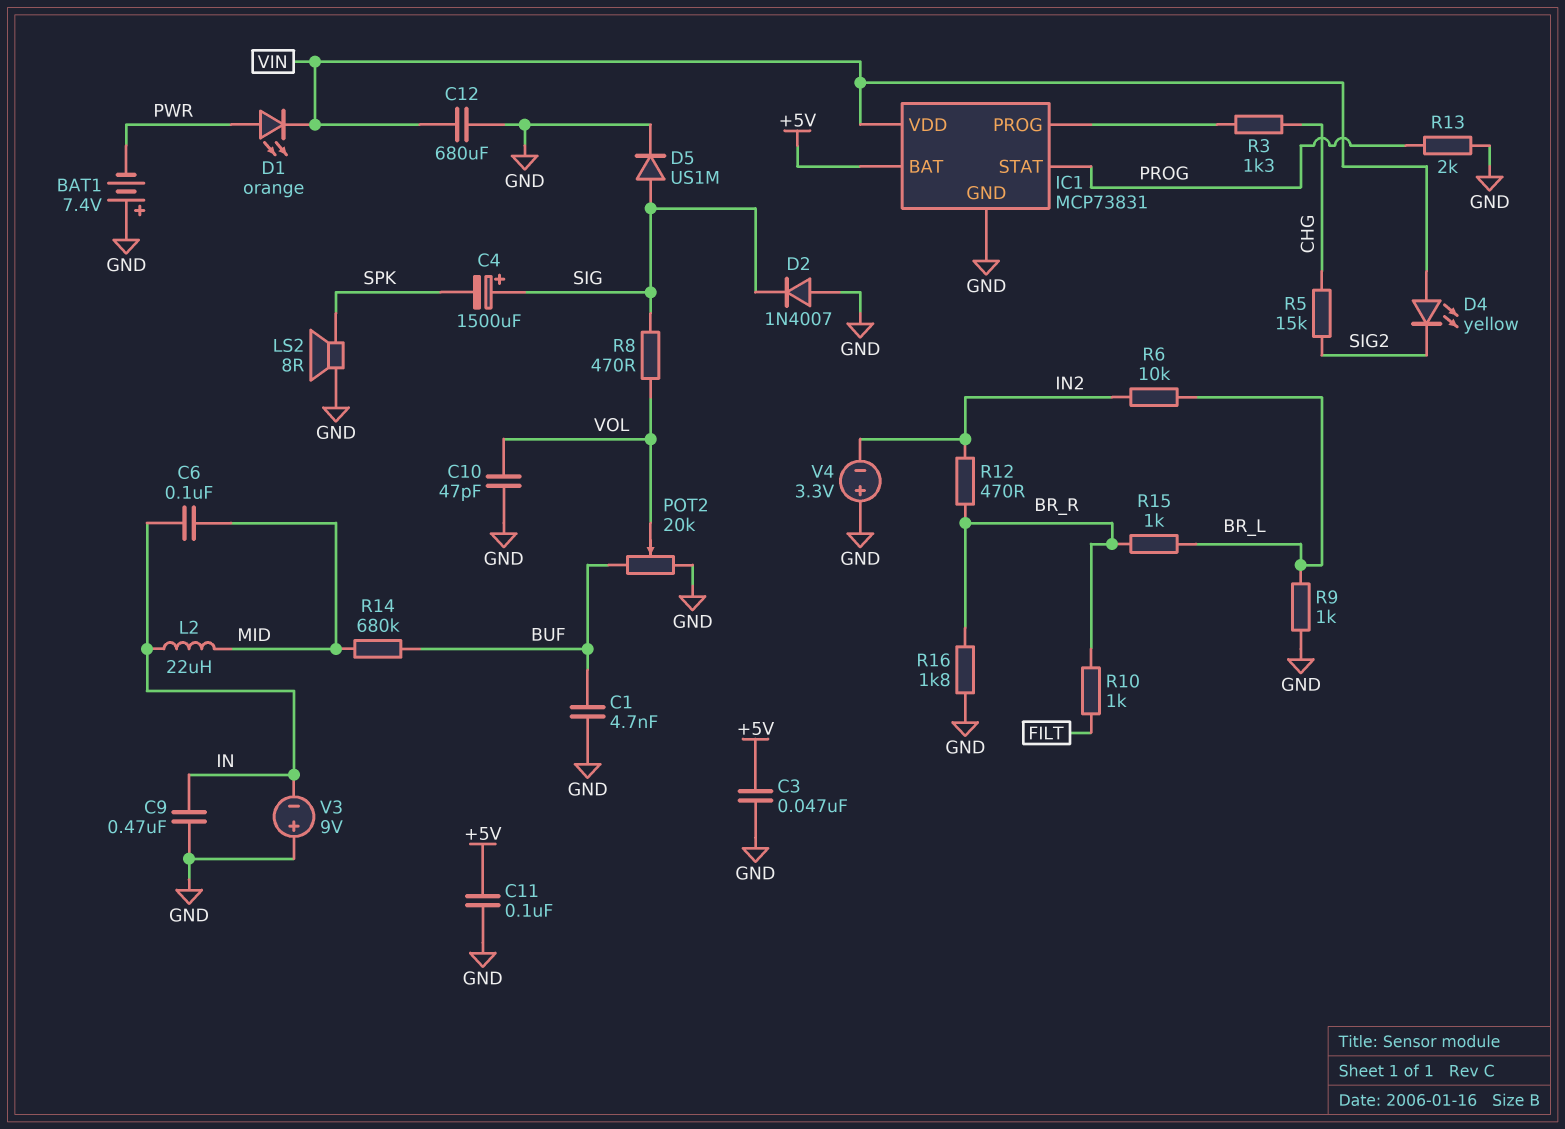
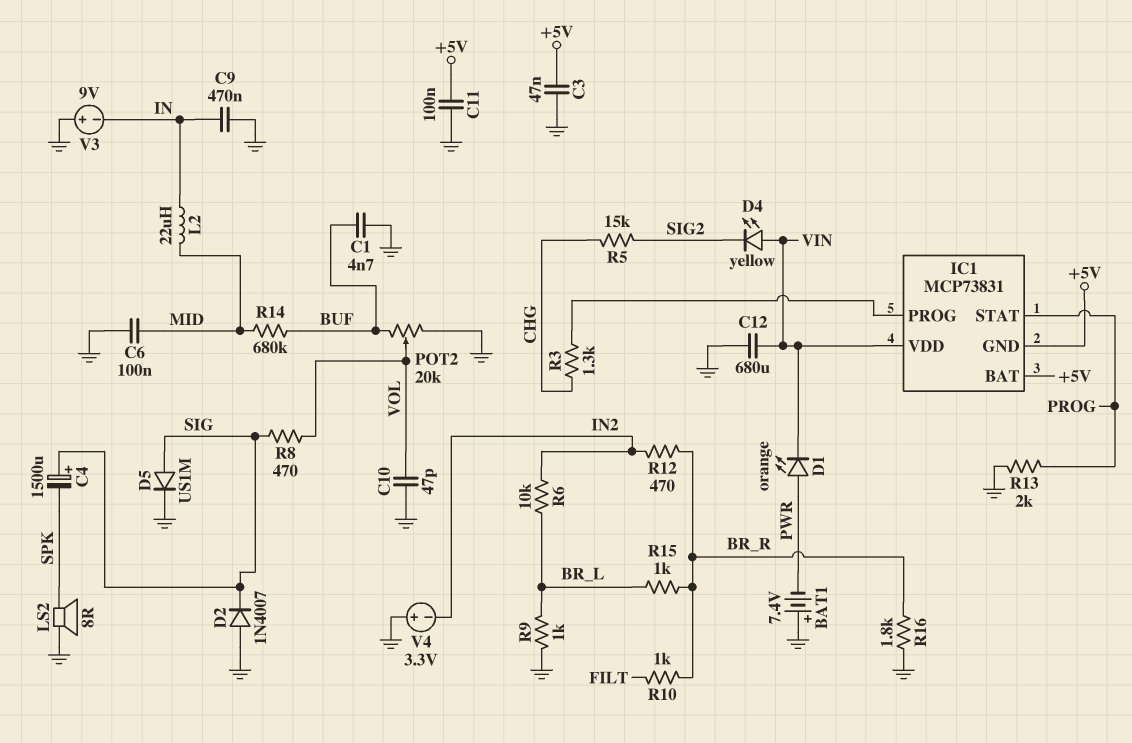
C6: 100nF (IN, MID) -> 100nF (GND, MID)
IC1 pin GND: GND -> +5V

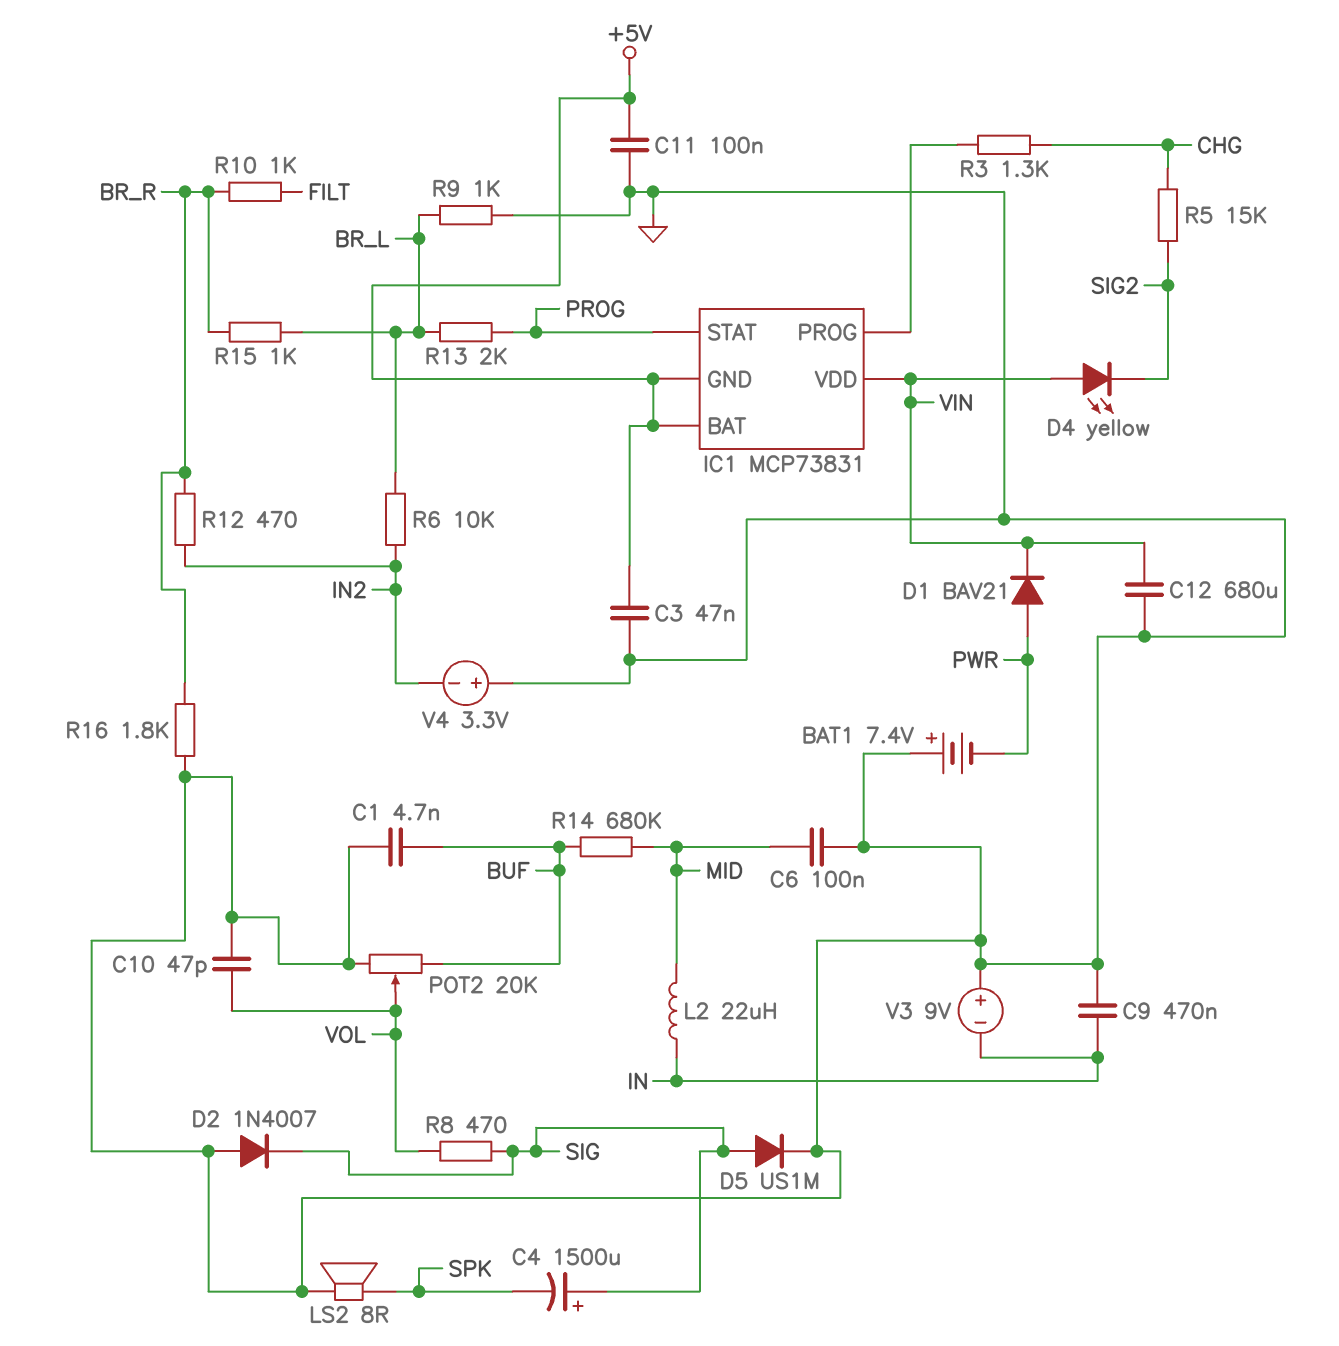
D1: LED orange (A PWR, K VIN) -> diode BAV21 (A PWR, K VIN)
R13: 2k (GND, PROG) -> 2k (BR_L, PROG)

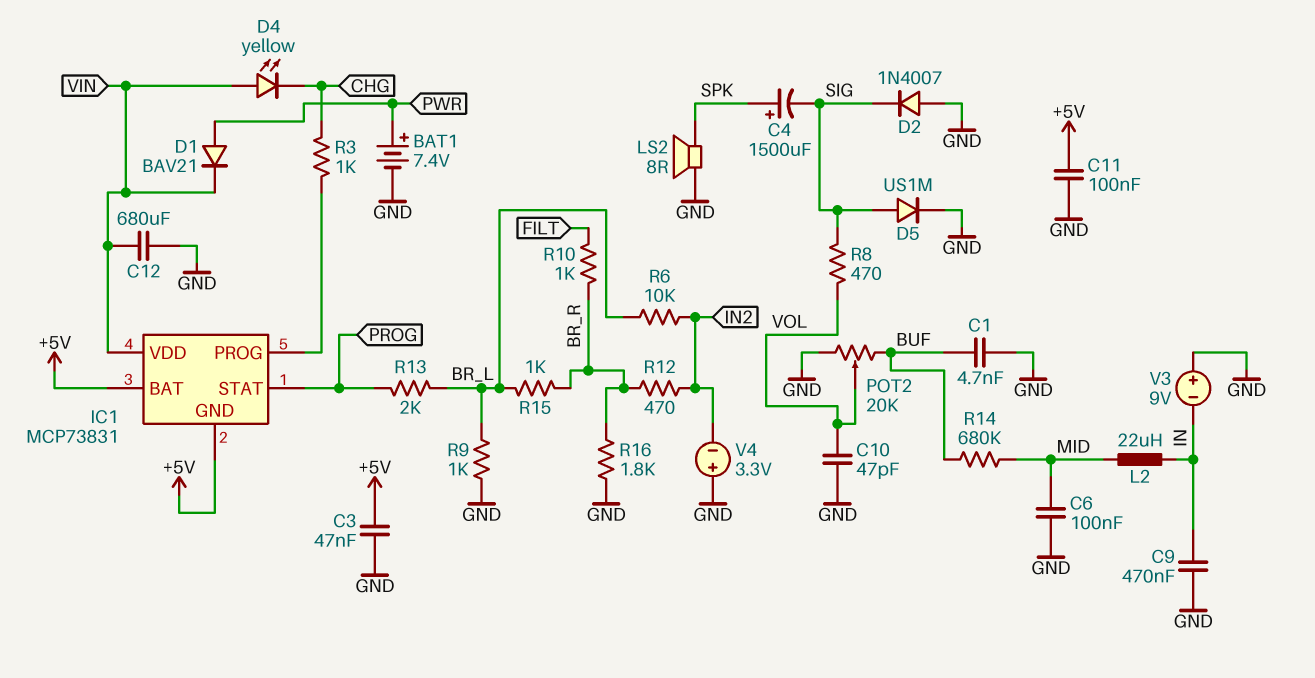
BAT1: 7.4V (plus GND, minus PWR) -> 7.4V (plus PWR, minus GND)
C4: 1500uF (plus SIG, minus SPK) -> 1500uF (plus SPK, minus SIG)
D4: LED yellow (A VIN, K SIG2) -> LED yellow (A VIN, K CHG)
R3: 1.3k (CHG, IC1/PROG) -> 1k (CHG, IC1/PROG)
R5: 15k (CHG, SIG2) -> none

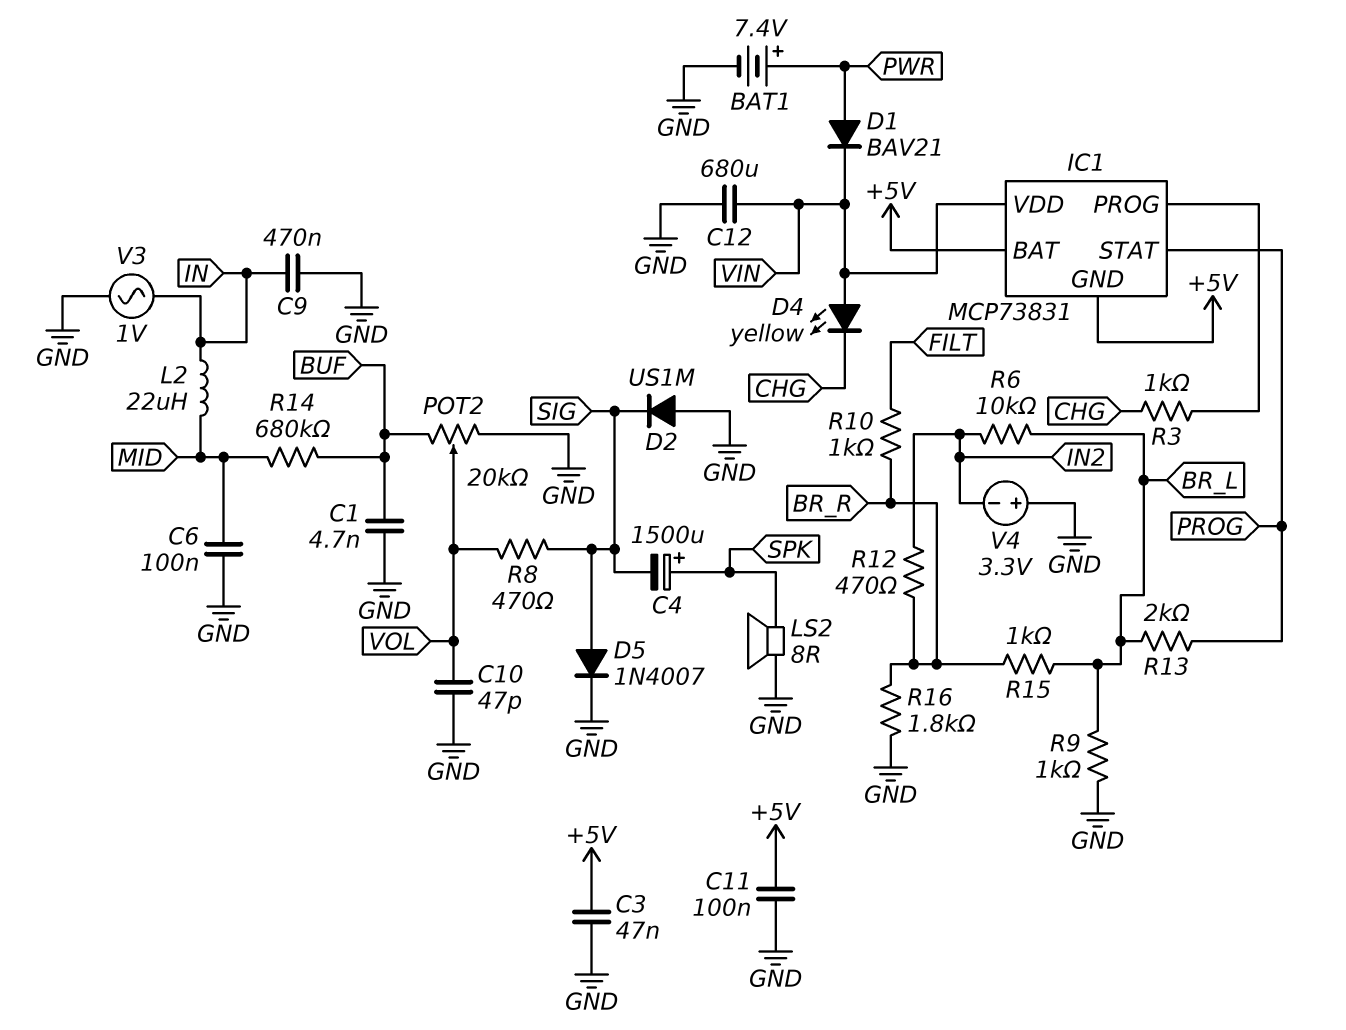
D2: diode 1N4007 (A GND, K SIG) -> diode US1M (A GND, K SIG)
D5: diode US1M (A SIG, K GND) -> diode 1N4007 (A SIG, K GND)
V3: 9V (plus GND, minus IN) -> AC 1V (GND, IN)

